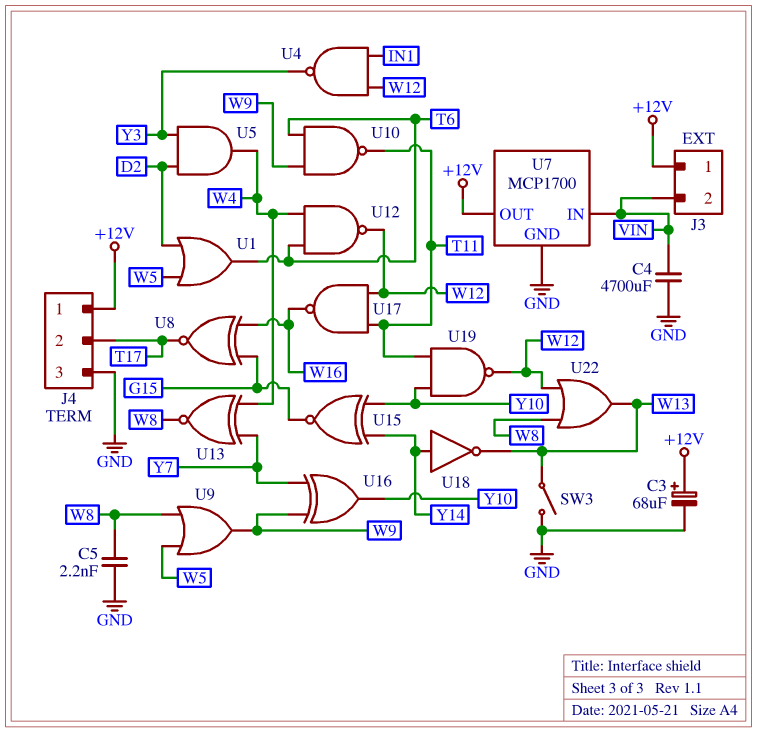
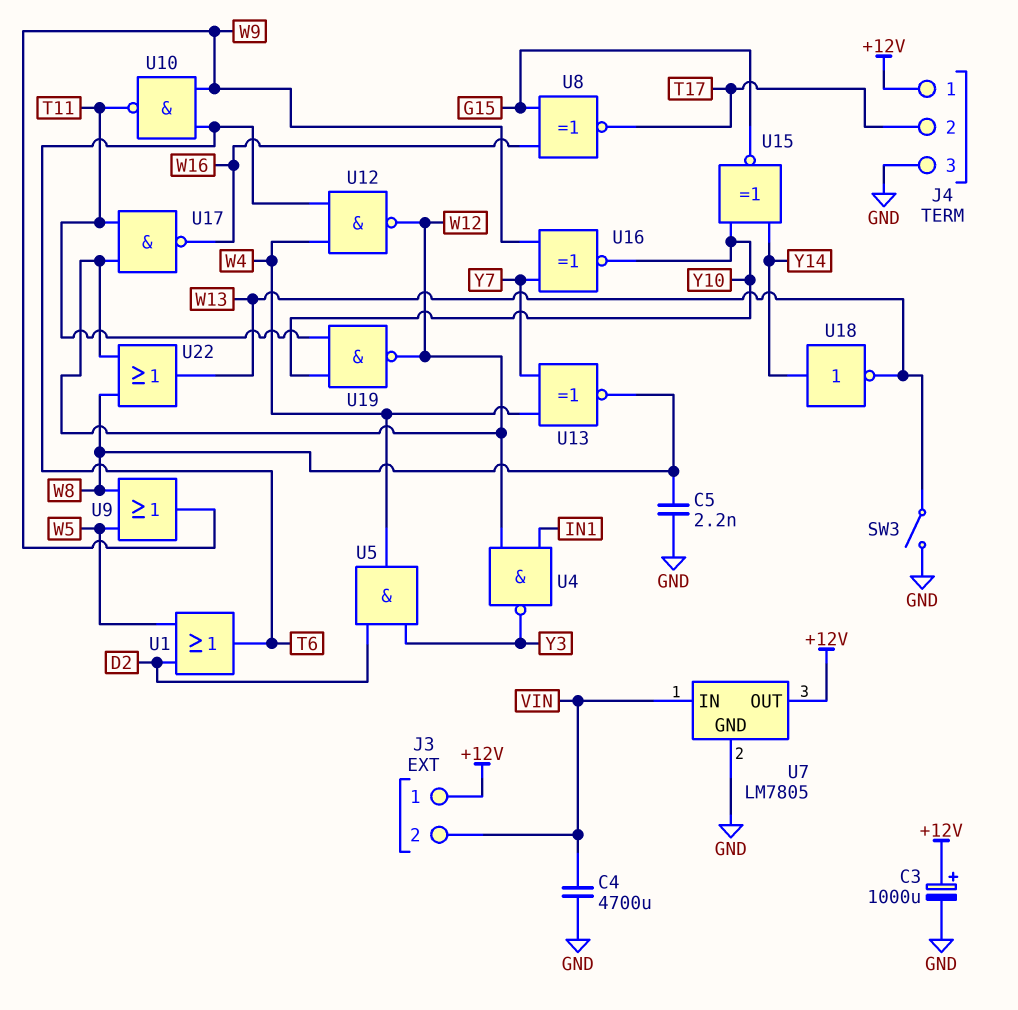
C3: 68uF (plus +12V, minus GND) -> 1000uF (plus +12V, minus GND)
U7: MCP1700 -> LM7805
U16: XOR (in W9, in Y7, out Y10) -> XNOR (in W9, in Y7, out Y10)

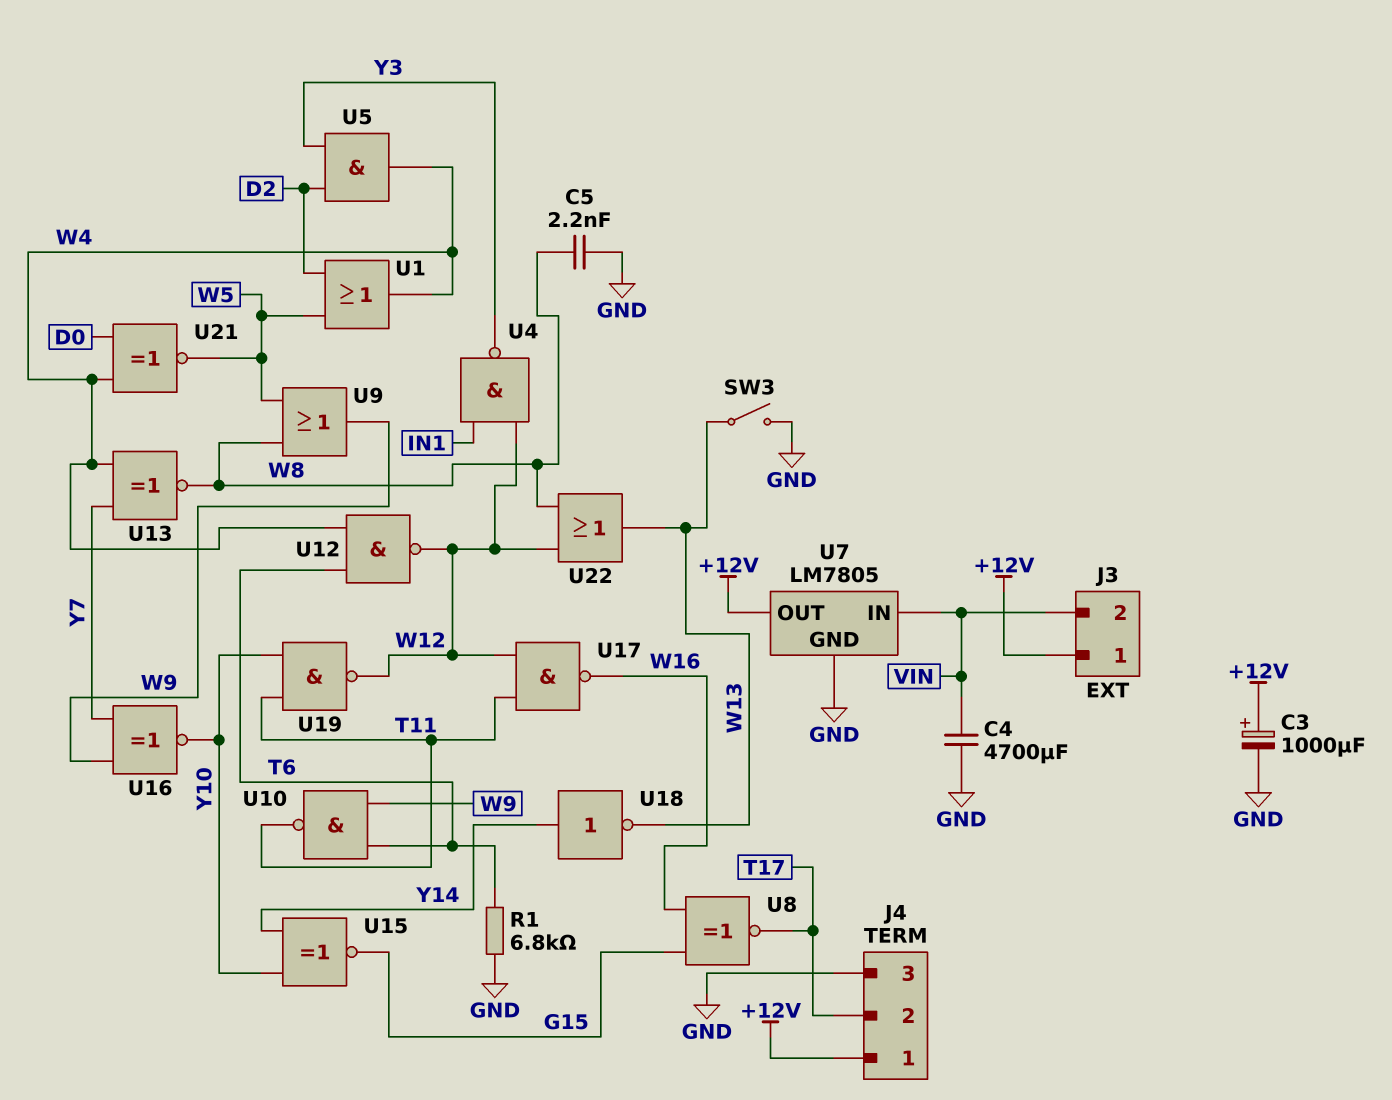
R1: none -> 6.8k (GND, T6)
U1: OR (in D2, in W5, out T6) -> OR (in D2, in W5, out W4)
U21: none -> XNOR (in D0, in W4, out W5)

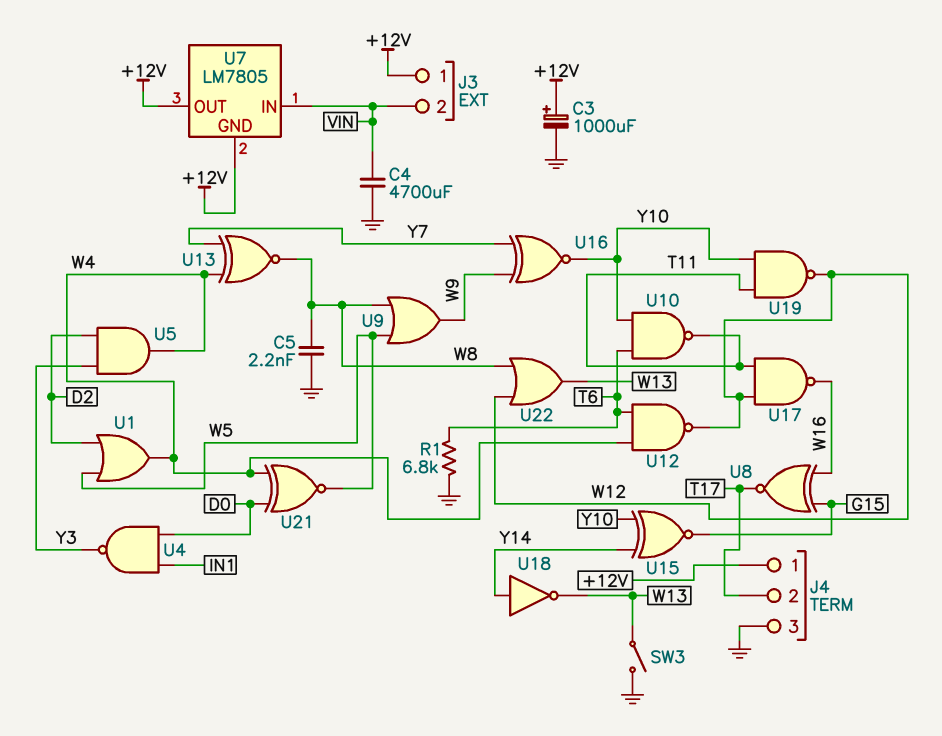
U4: NAND (in IN1, in W12, out Y3) -> NAND (in D0, in IN1, out Y3)
U7 pin GND: GND -> +12V
U10: NAND (in T6, in W9, out T11) -> NAND (in T6, in Y10, out T11)

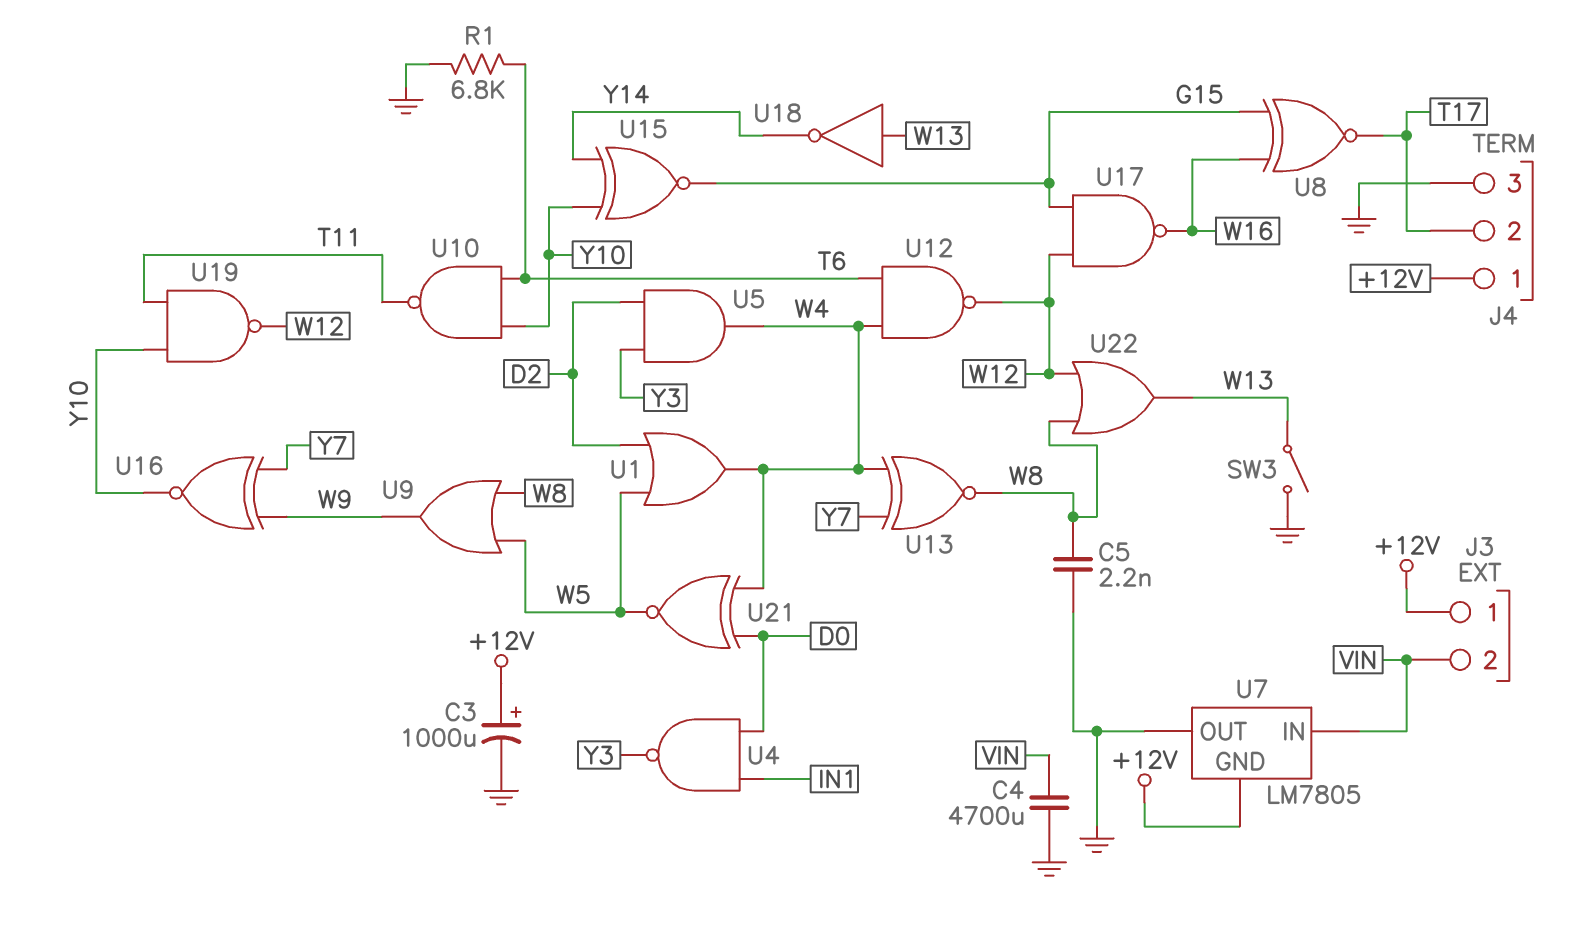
U7 pin OUT: +12V -> GND
U17: NAND (in T11, in W12, out W16) -> NAND (in G15, in W12, out W16)
U18: NOT (in Y14, out W13) -> NOT (in W13, out Y14)

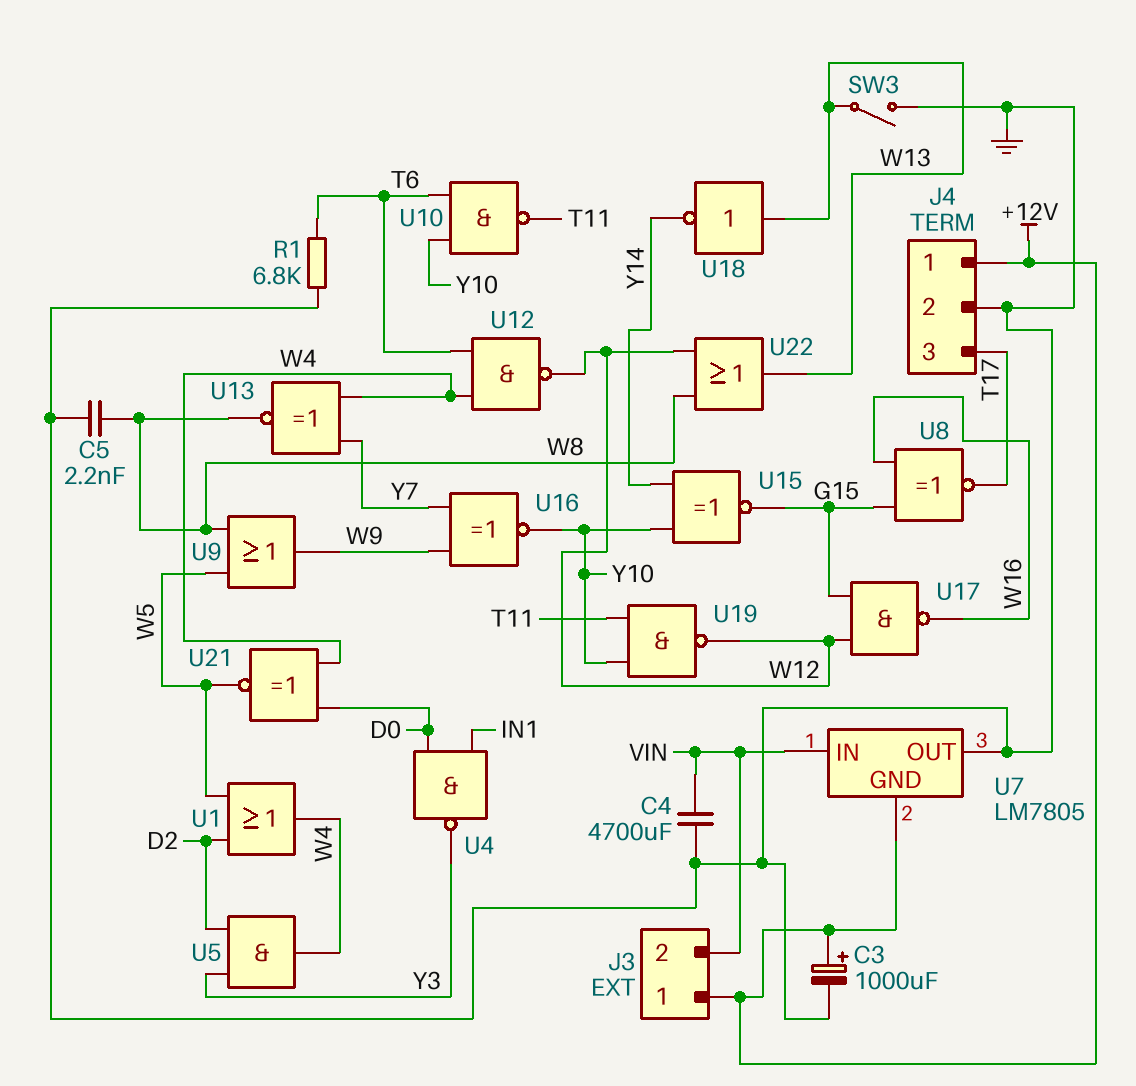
J4 pin 2: T17 -> GND
J4 pin 3: GND -> T17

